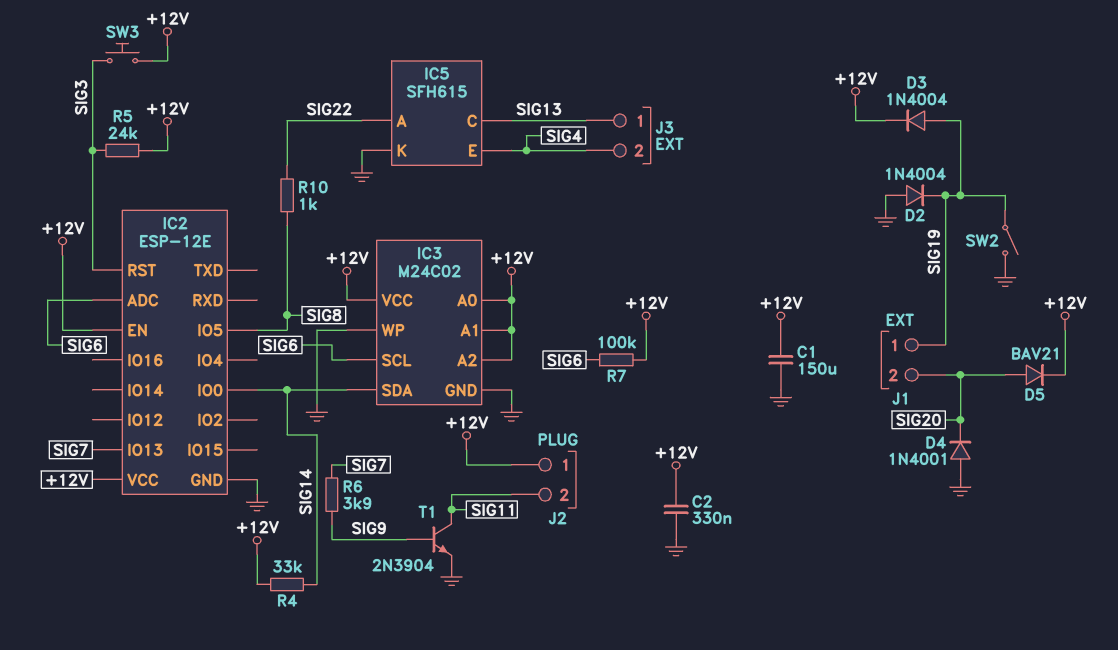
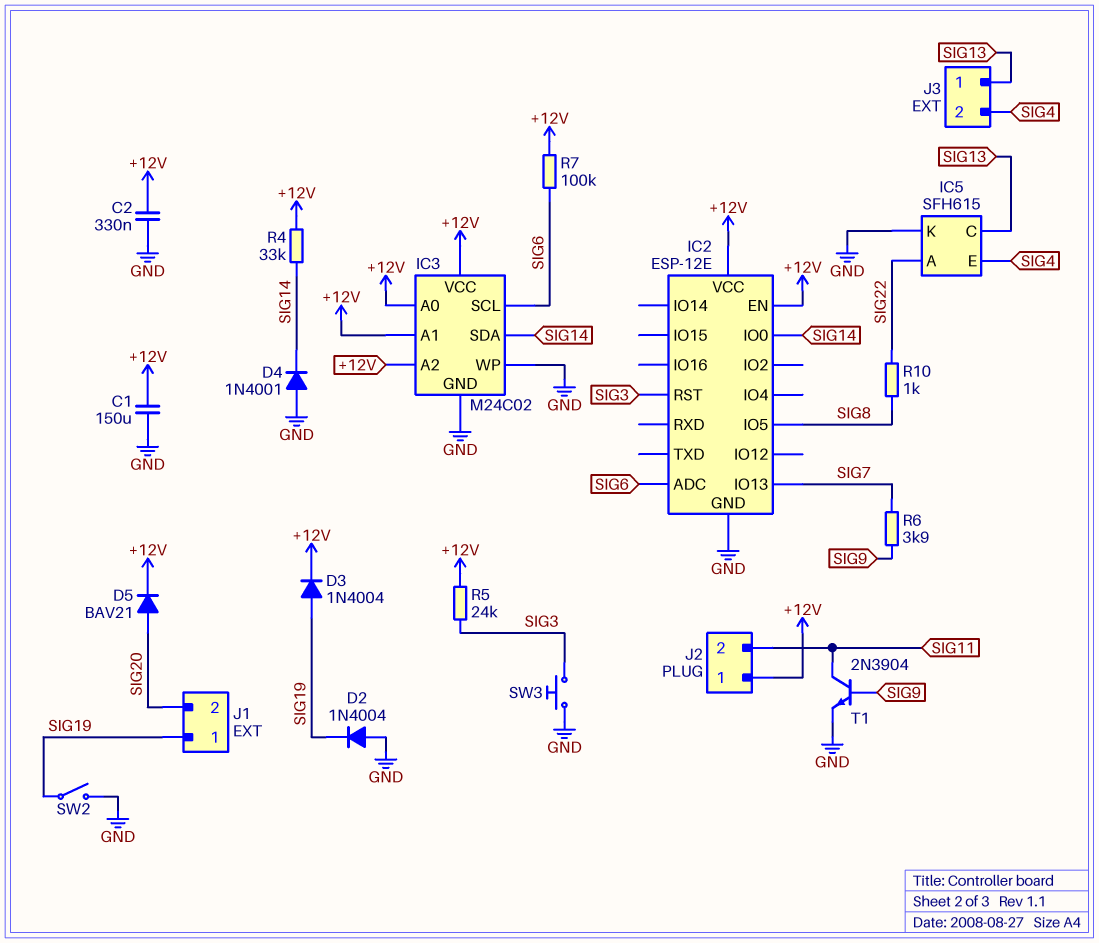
D4: diode 1N4001 (A GND, K SIG20) -> diode 1N4001 (A GND, K SIG14)
SW3: button (+12V, SIG3) -> button (GND, SIG3)

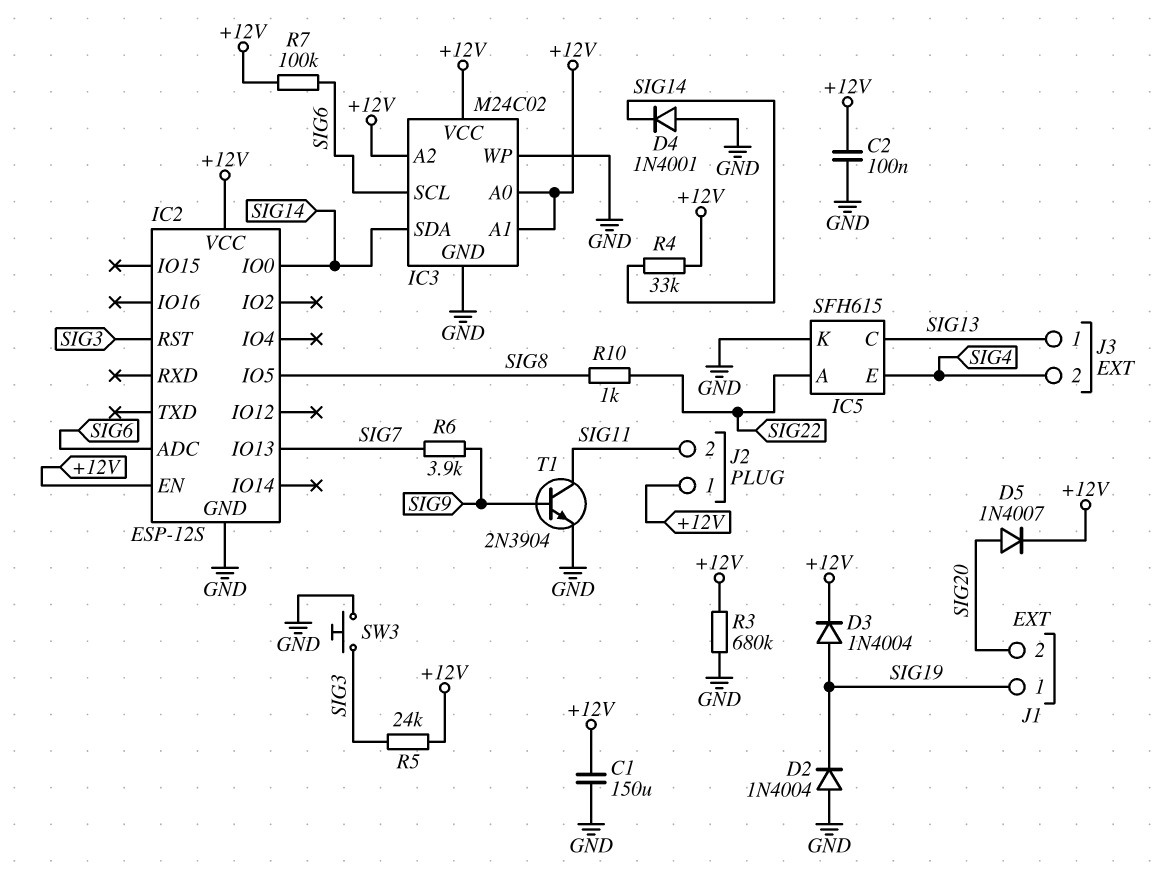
C2: 330nF (+12V, GND) -> 100nF (+12V, GND)
D5: diode BAV21 (A SIG20, K +12V) -> diode 1N4007 (A SIG20, K +12V)
IC2: ESP-12E -> ESP-12S
R3: none -> 680k (+12V, GND)
SW2: switch (GND, SIG19) -> none

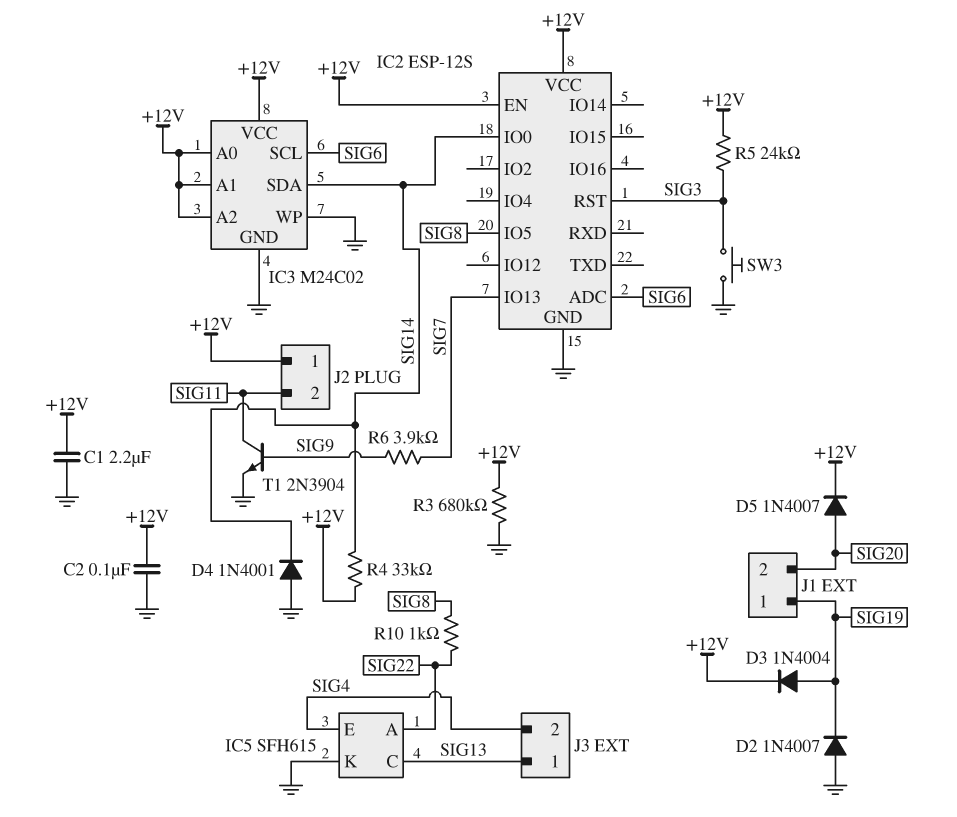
C1: 150uF (+12V, GND) -> 2.2uF (+12V, GND)
D2: diode 1N4004 (A GND, K SIG19) -> diode 1N4007 (A GND, K SIG19)
R7: 100k (+12V, SIG6) -> none

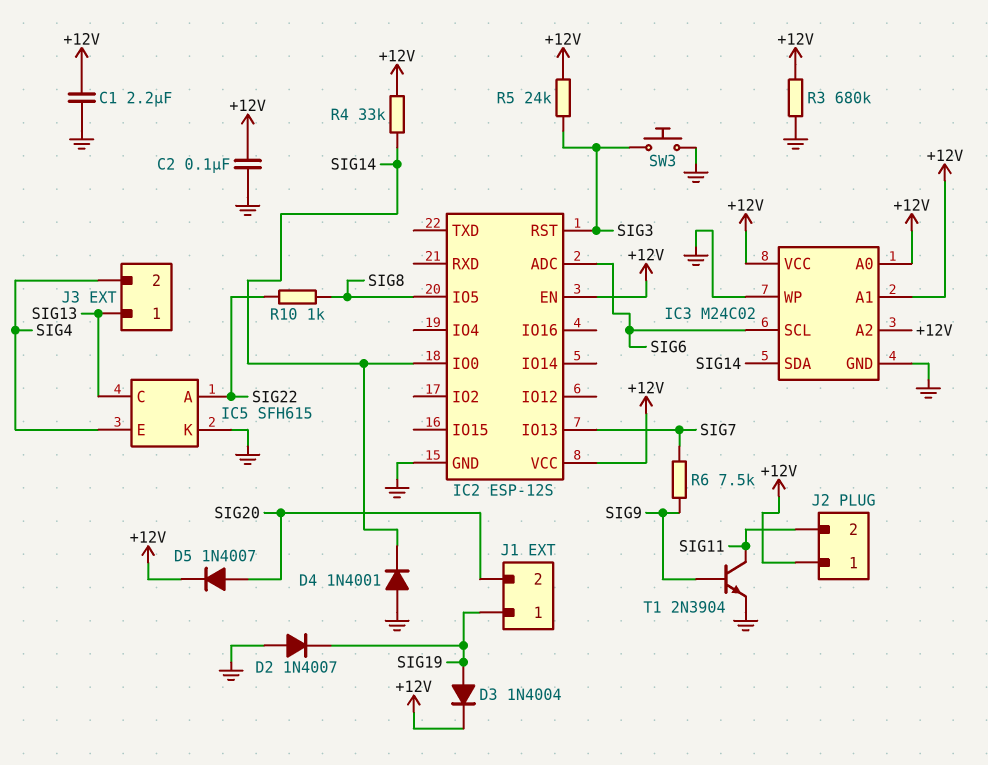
R6: 3.9k (SIG7, SIG9) -> 7.5k (SIG7, SIG9)

